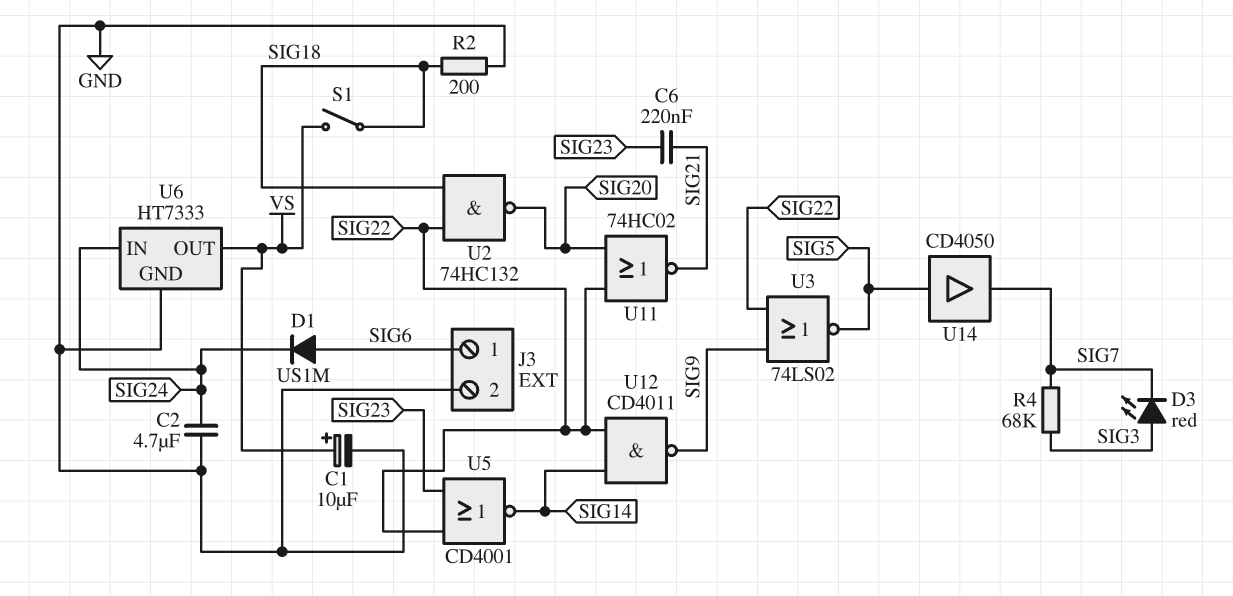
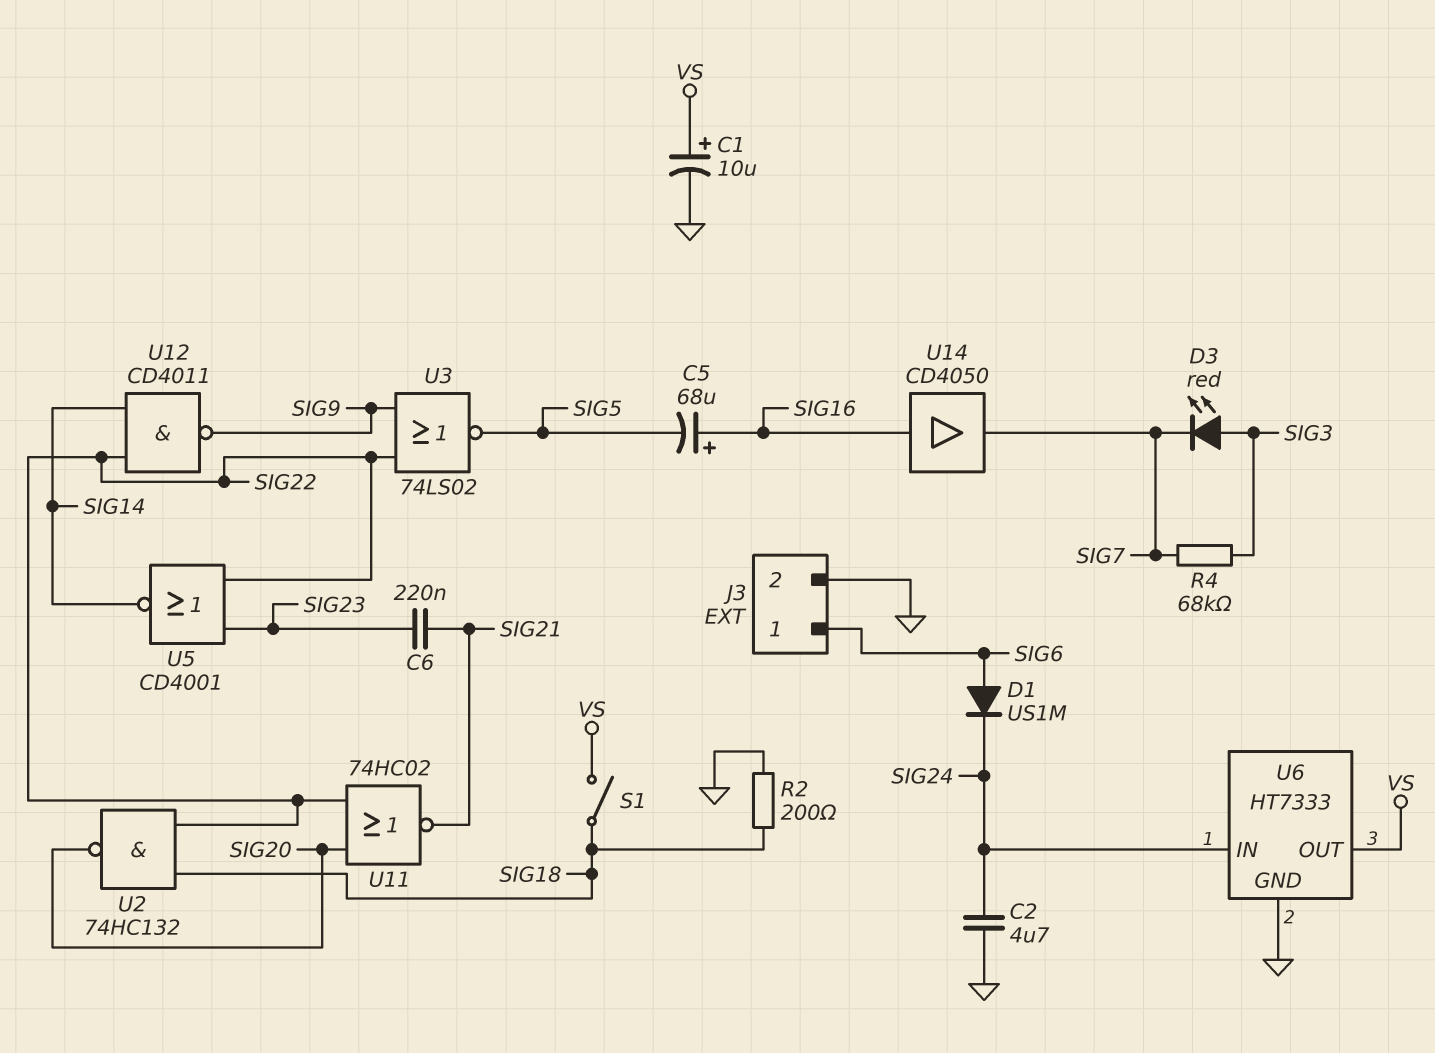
C5: none -> 68uF (plus SIG16, minus SIG5)
U14: buffer CD4050 (in SIG5, out SIG7) -> buffer CD4050 (in SIG16, out SIG7)

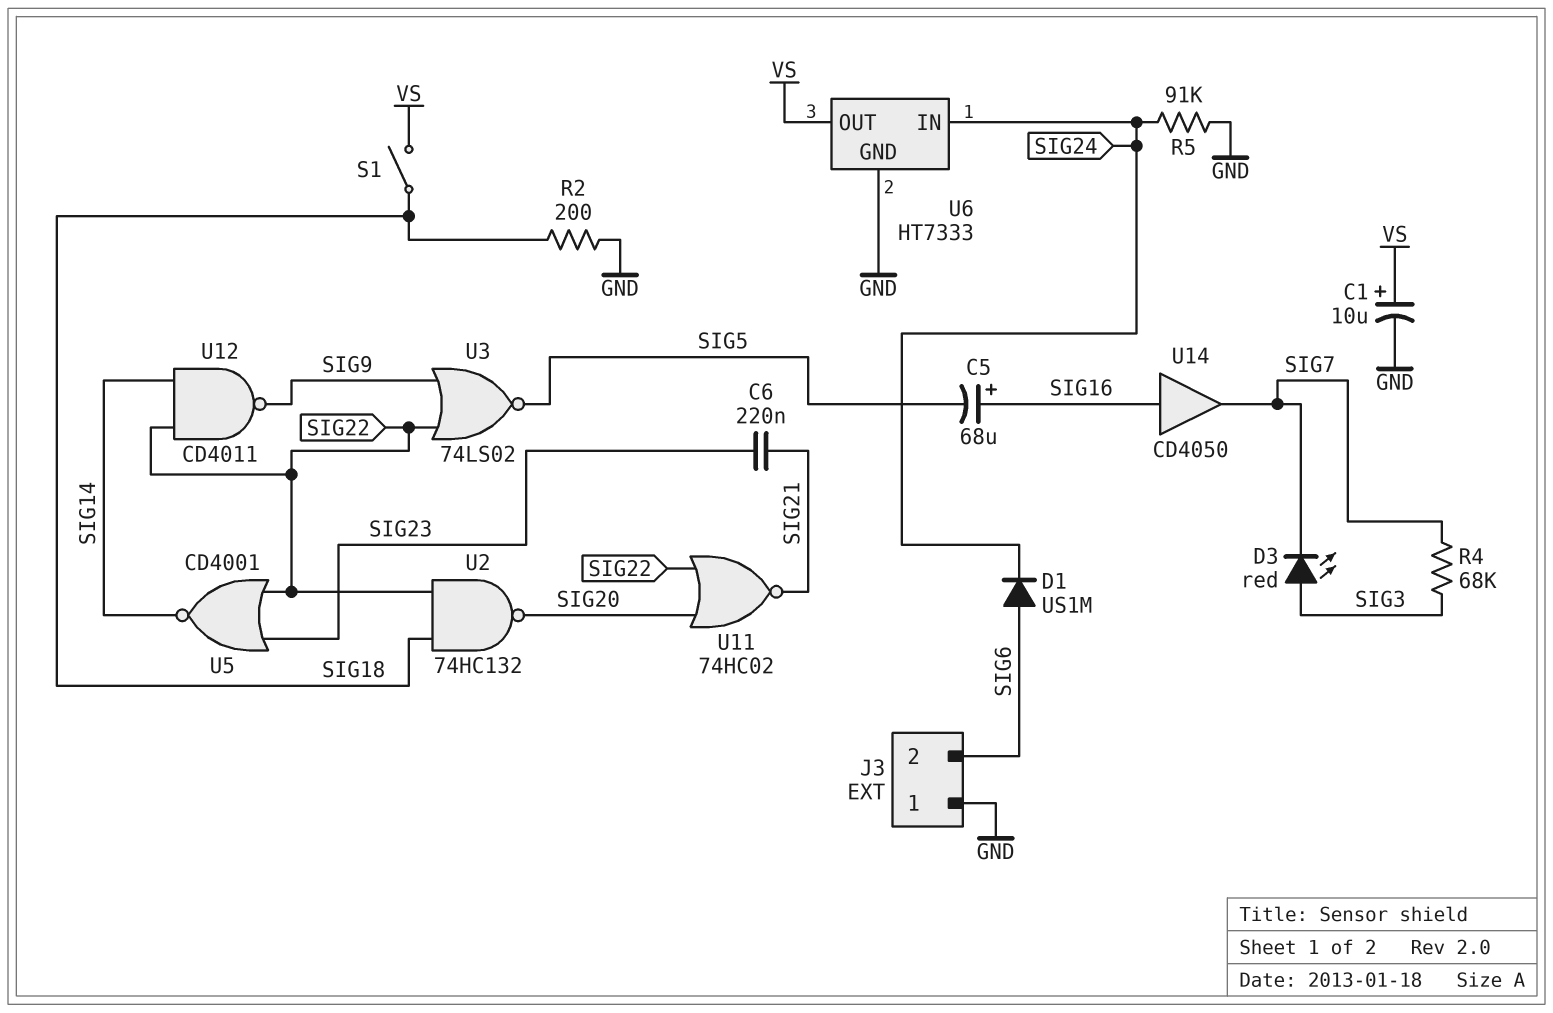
C2: 4.7uF (GND, SIG24) -> none
J3 pin 1: SIG6 -> GND
J3 pin 2: GND -> SIG6
R5: none -> 91k (GND, SIG24)

